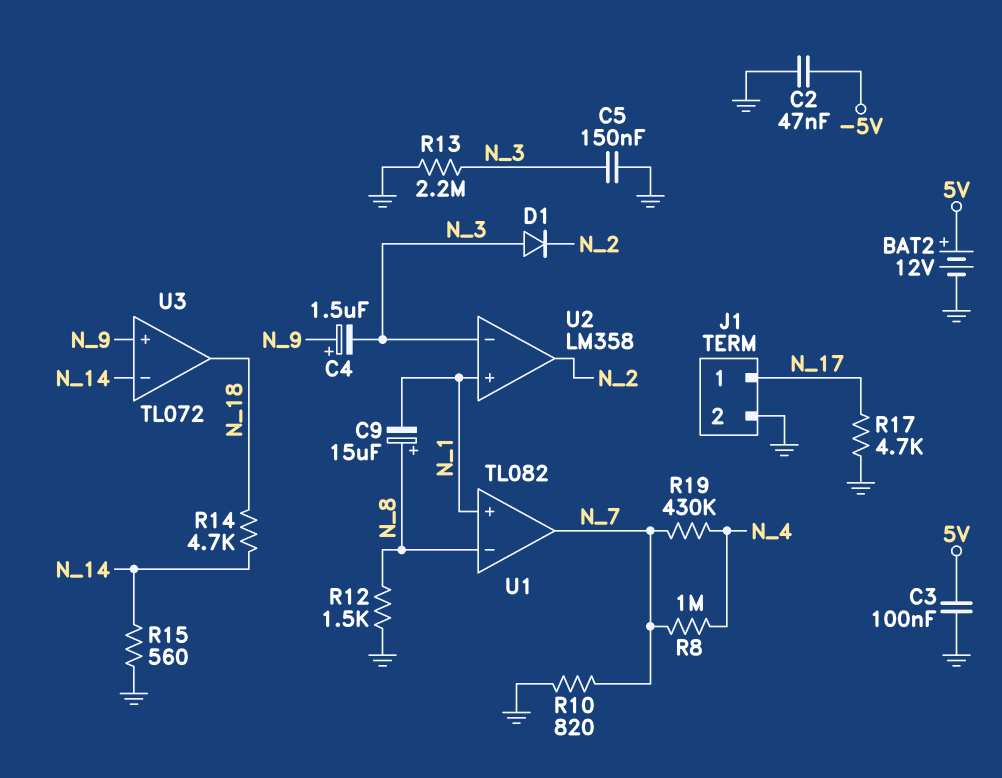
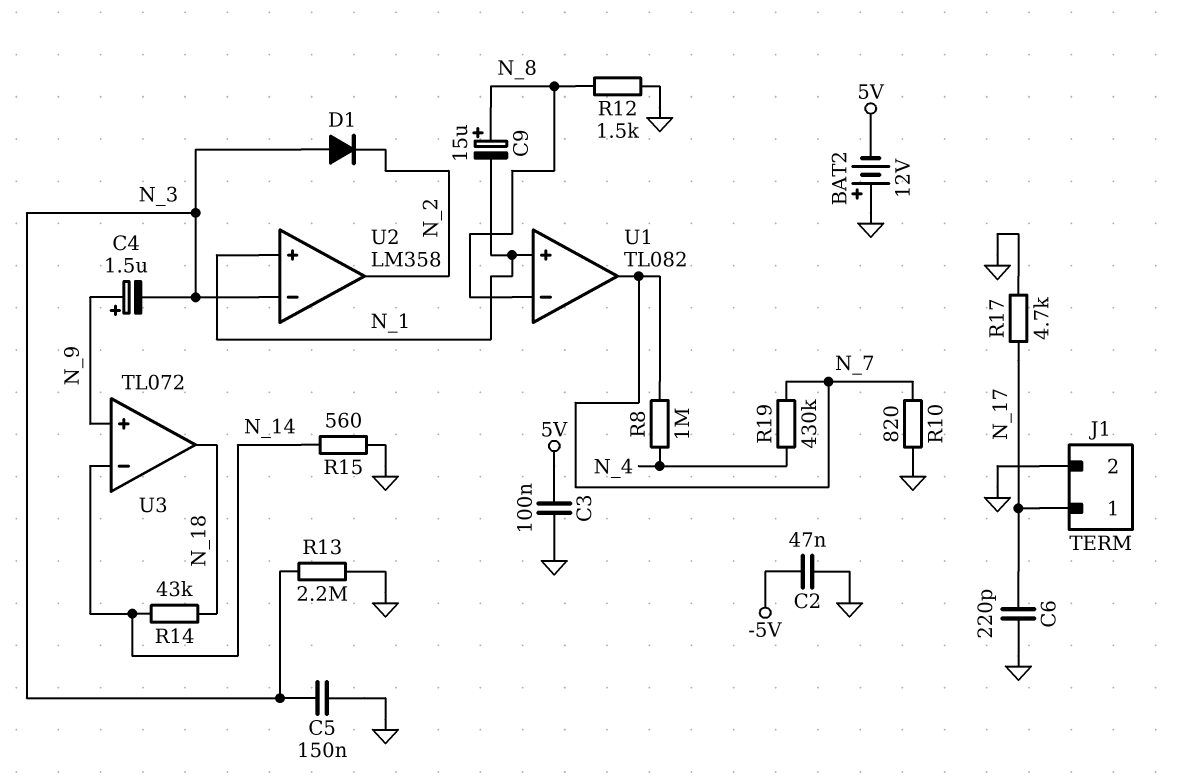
BAT2: 12V (plus 5V, minus GND) -> 12V (plus GND, minus 5V)
C6: none -> 220pF (GND, N_17)
R14: 4.7k (N_14, N_18) -> 43k (N_14, N_18)

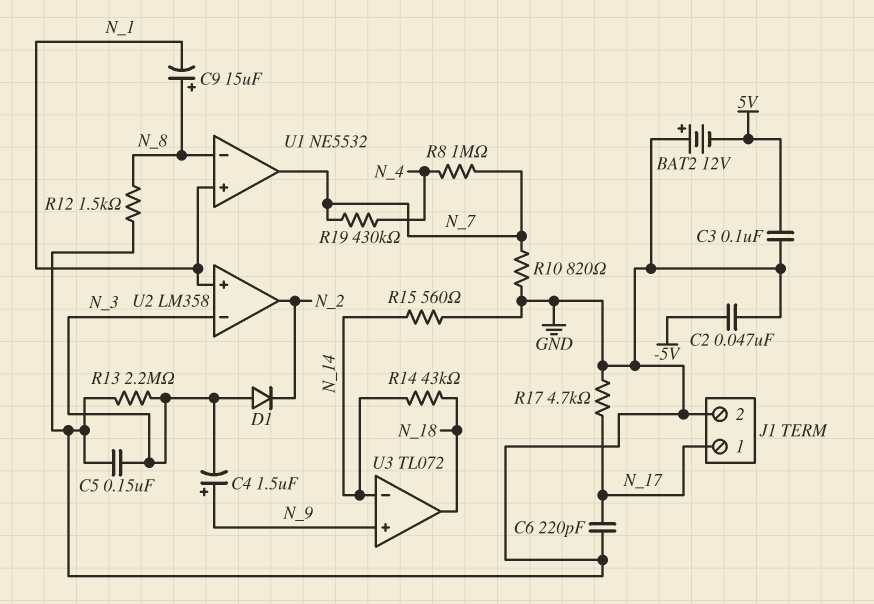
U1: TL082 -> NE5532

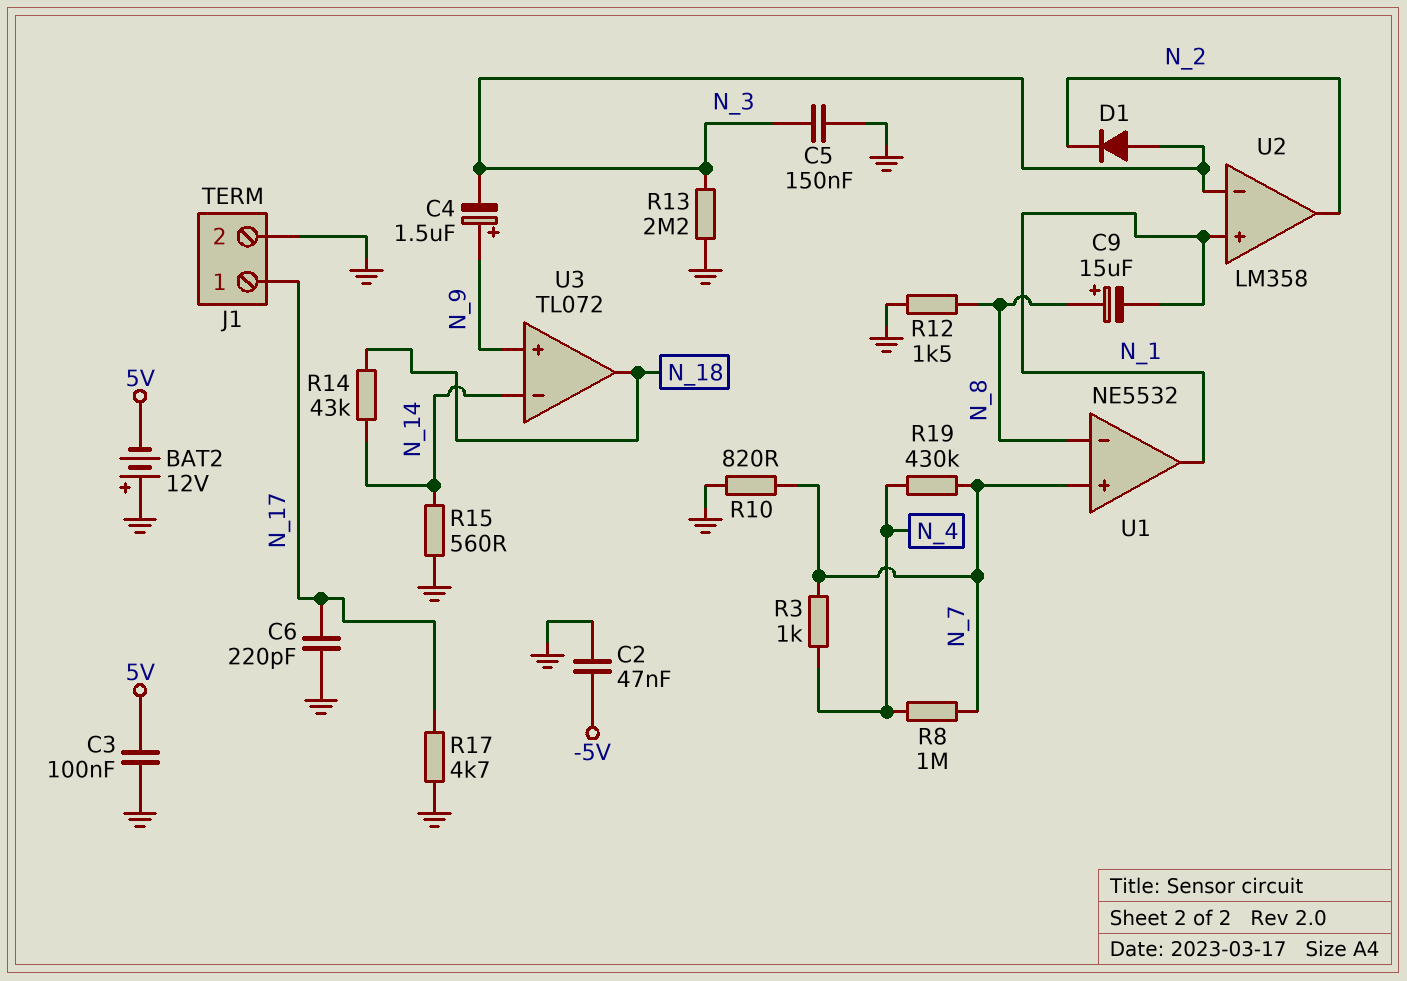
R3: none -> 1k (N_4, N_7)
U1 pin in+: N_1 -> N_7
U1 pin out: N_7 -> N_1

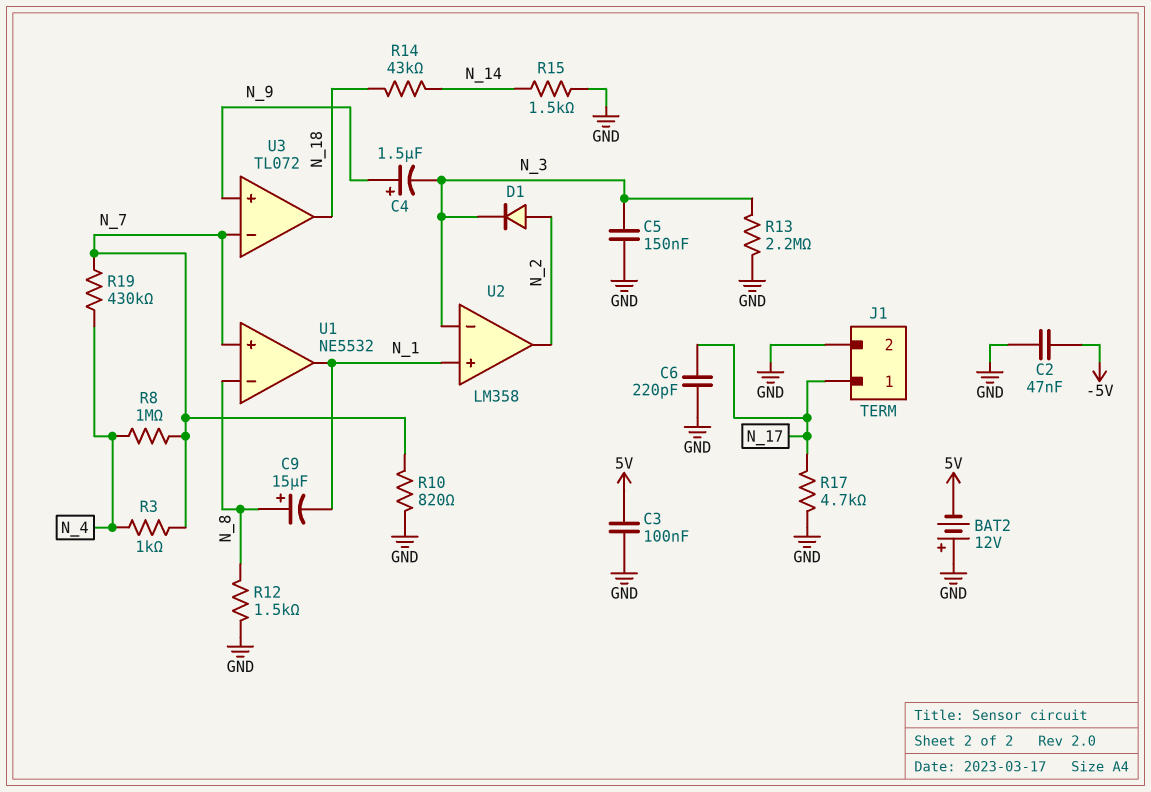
D1: diode (A N_3, K N_2) -> diode (A N_2, K N_3)
R15: 560 (GND, N_14) -> 1.5k (GND, N_14)
U3 pin in-: N_14 -> N_7

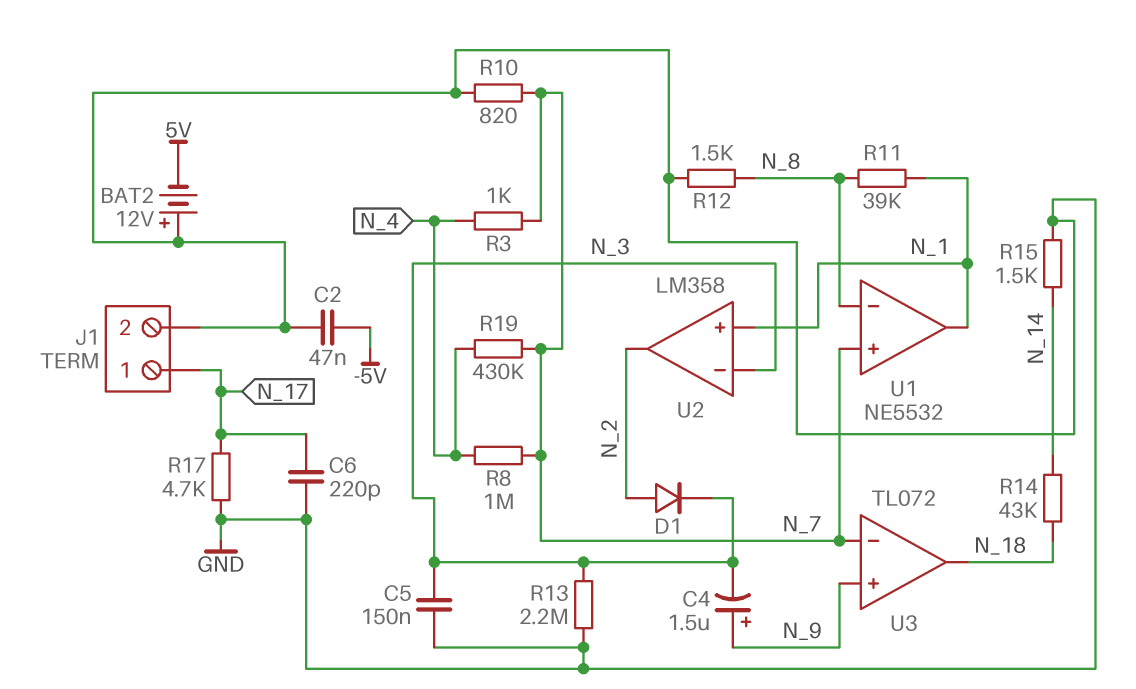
C3: 100nF (5V, GND) -> none
C9: 15uF (plus N_8, minus N_1) -> none
R11: none -> 39k (N_1, N_8)

